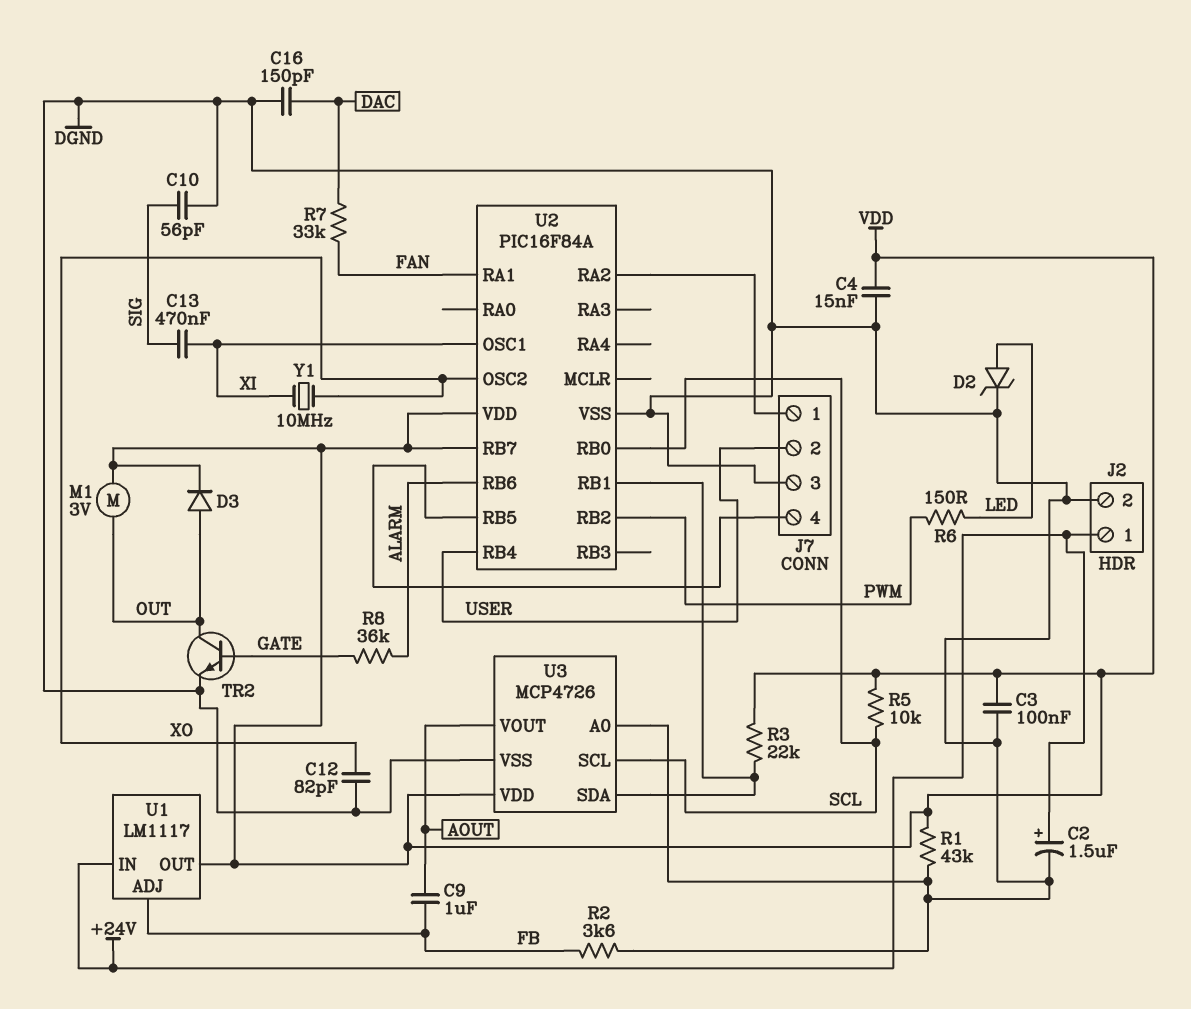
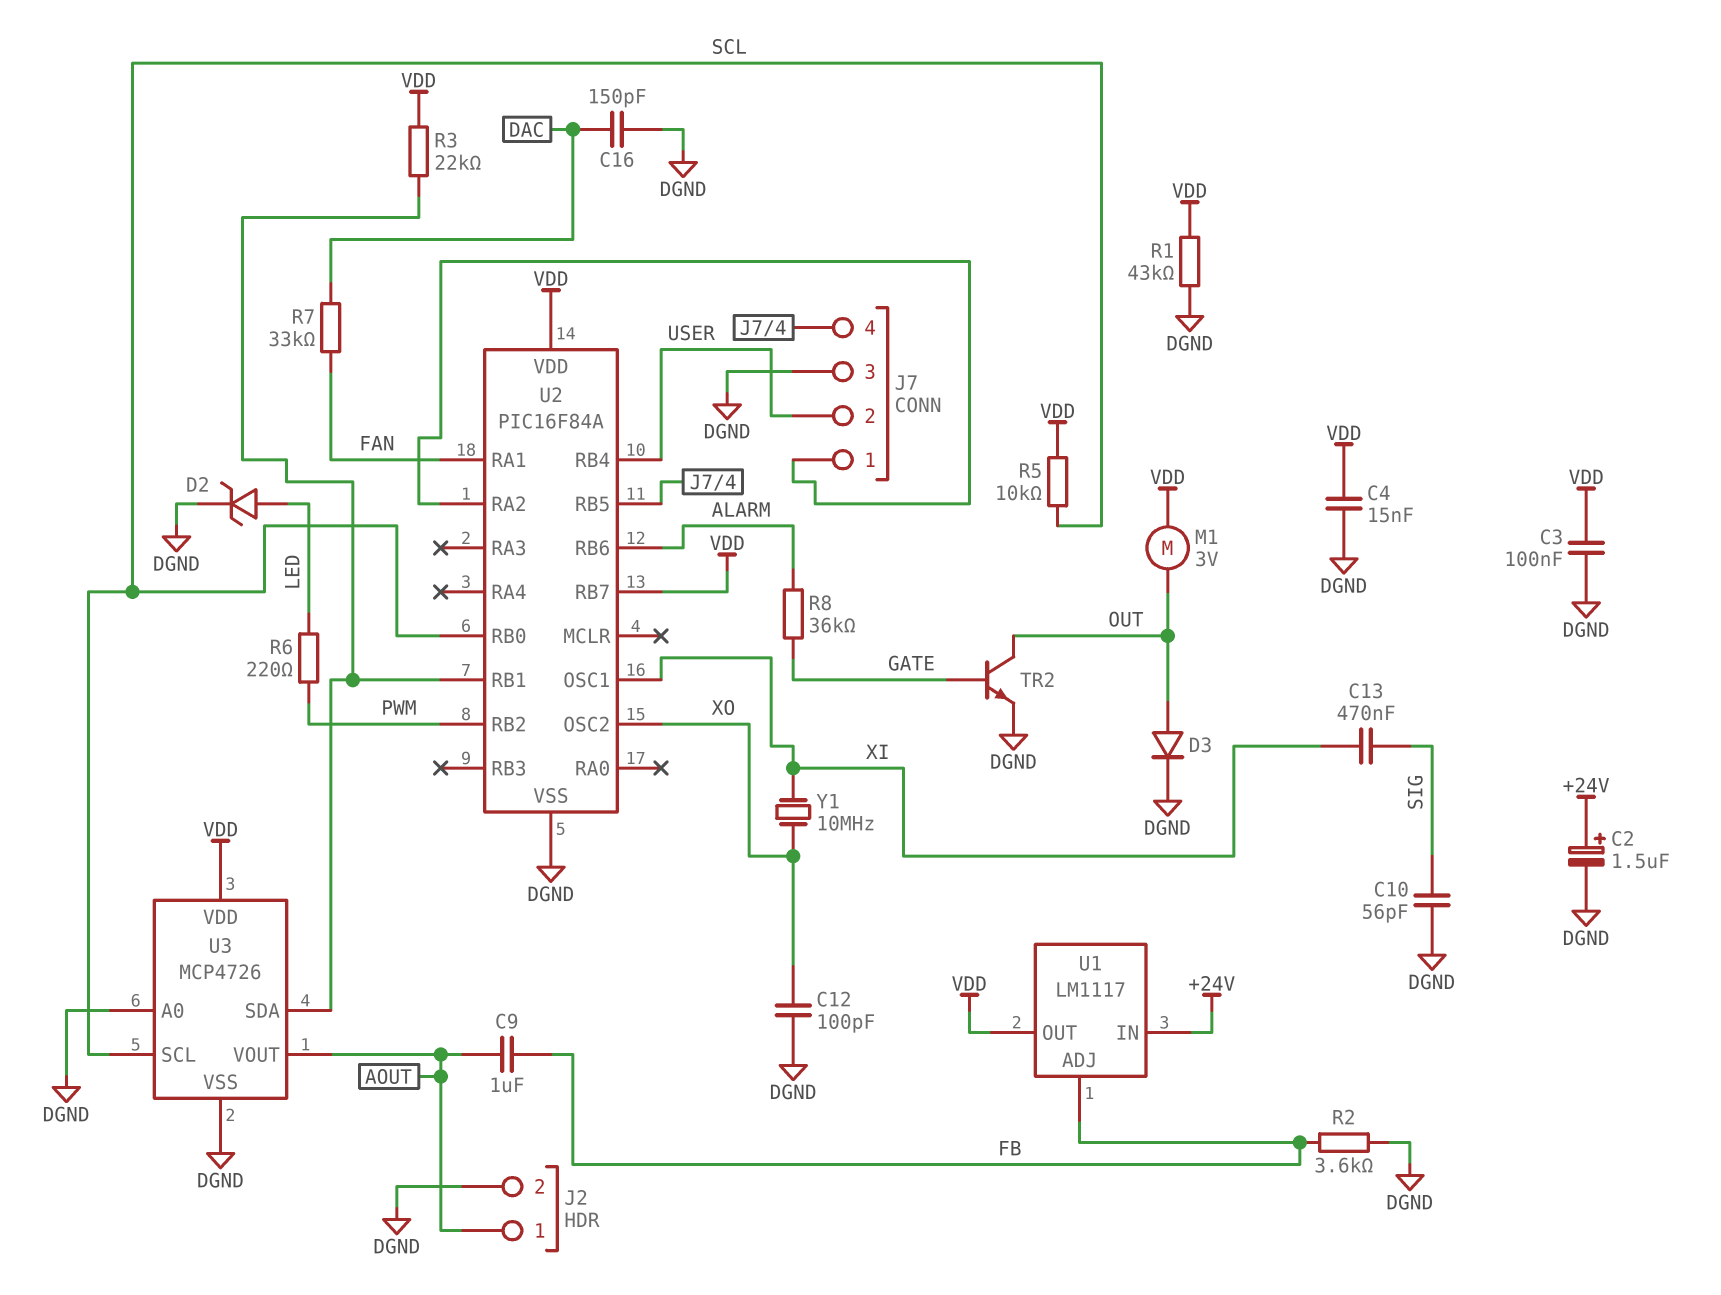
C12: 82pF (DGND, XO) -> 100pF (DGND, XO)
D3: diode (A OUT, K VDD) -> diode (A OUT, K DGND)
J2 pin 1: +24V -> AOUT
R6: 150 (LED, PWM) -> 220 (LED, PWM)

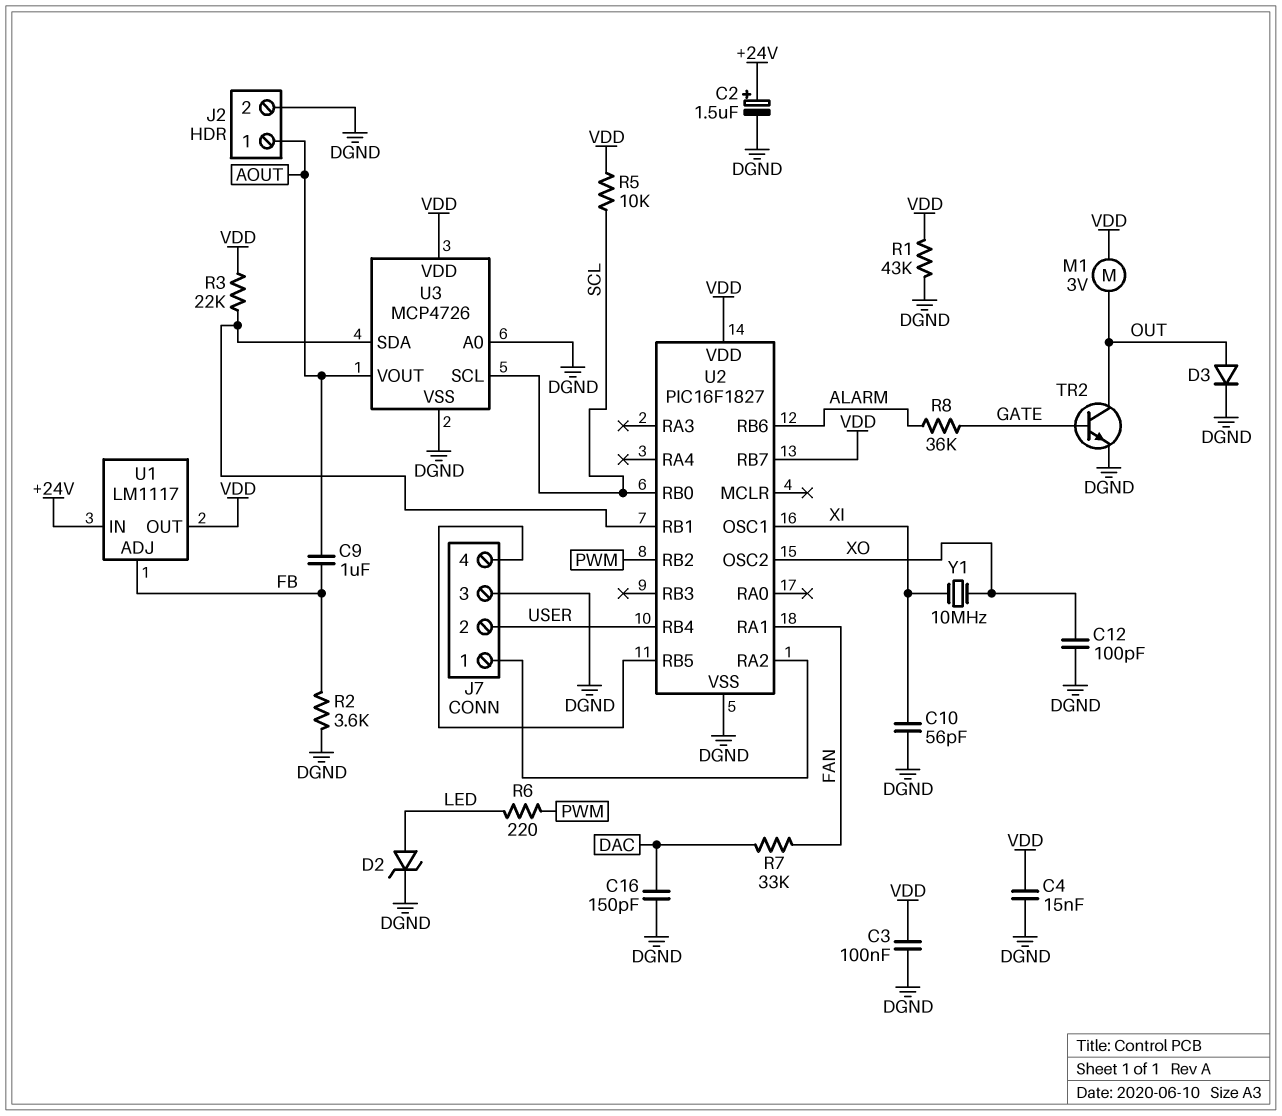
C10: 56pF (DGND, SIG) -> 56pF (DGND, XI)
C13: 470nF (SIG, XI) -> none
U2: PIC16F84A -> PIC16F1827

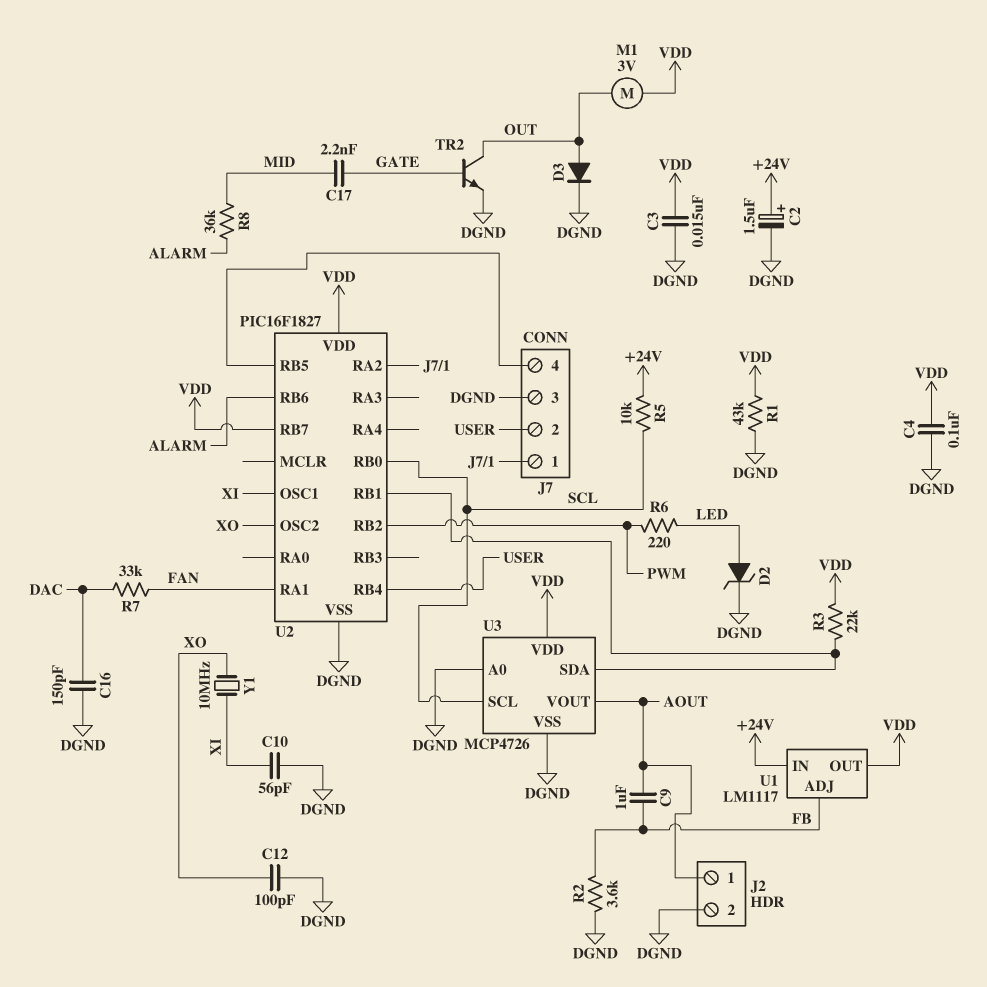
C3: 100nF (DGND, VDD) -> 15nF (DGND, VDD)
C4: 15nF (DGND, VDD) -> 100nF (DGND, VDD)
C17: none -> 2.2nF (GATE, MID)
R5: 10k (SCL, VDD) -> 10k (+24V, SCL)
R8: 36k (ALARM, GATE) -> 36k (ALARM, MID)

